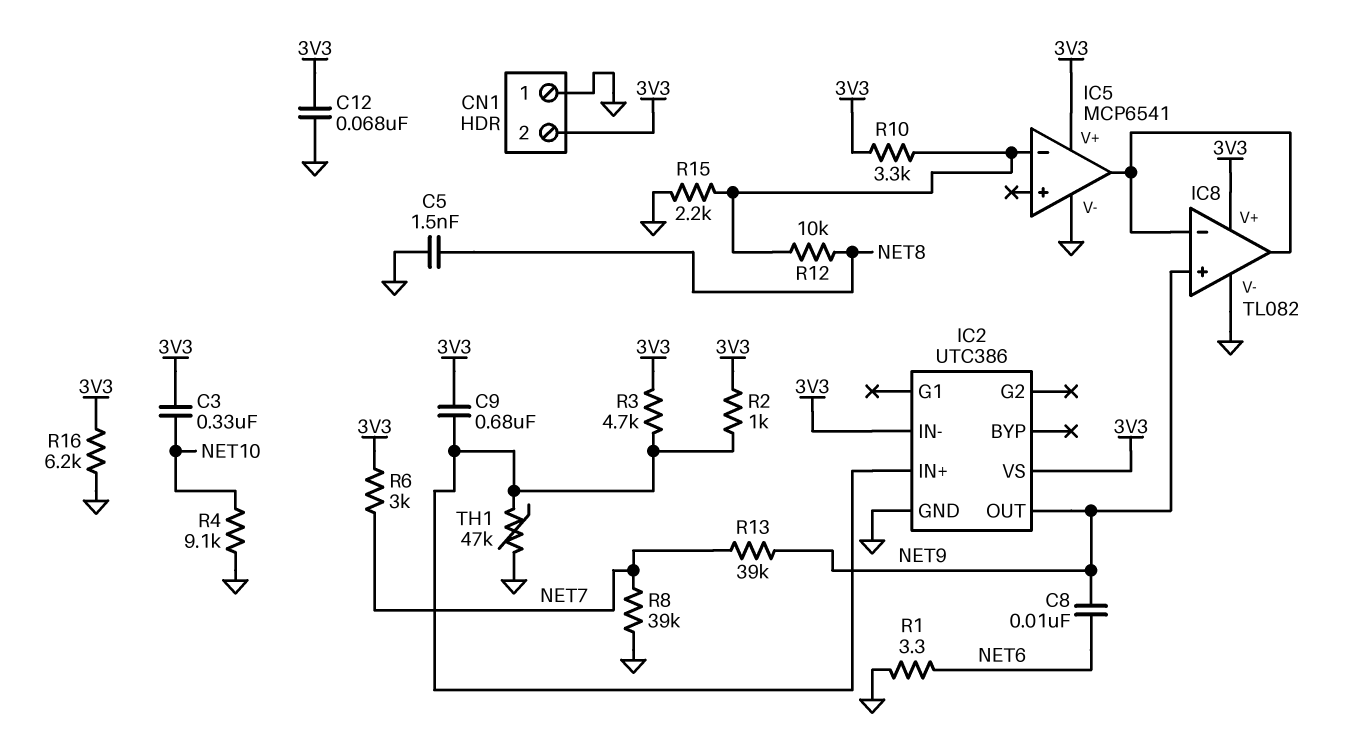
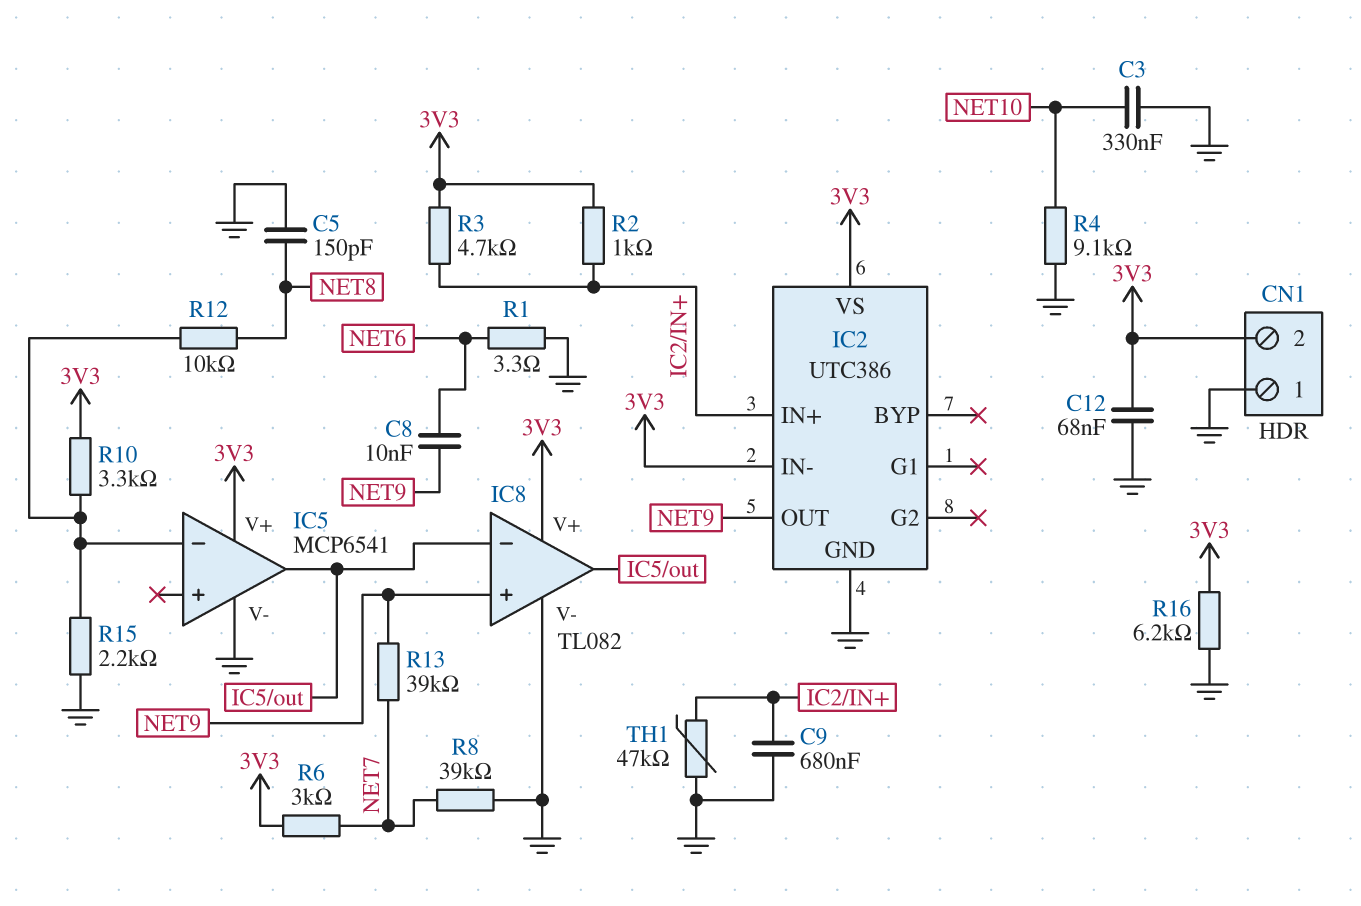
C3: 330nF (3V3, NET10) -> 330nF (GND, NET10)
C5: 1.5nF (GND, NET8) -> 150pF (GND, NET8)
C9: 680nF (3V3, IC2/IN+) -> 680nF (GND, IC2/IN+)

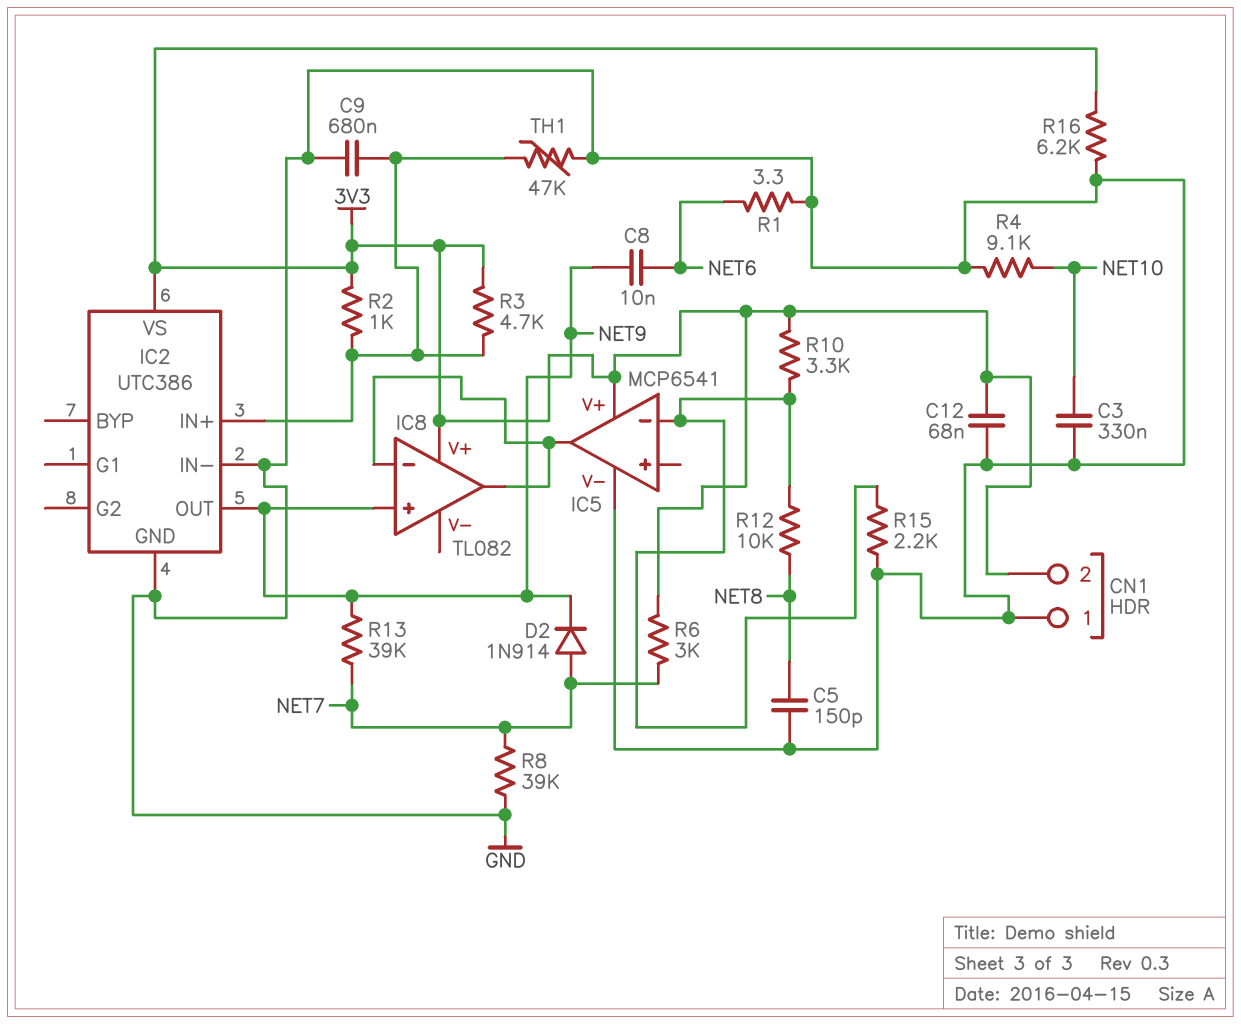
D2: none -> diode 1N914 (A NET7, K NET9)
IC2 pin IN-: 3V3 -> GND
IC8 pin V-: GND -> none

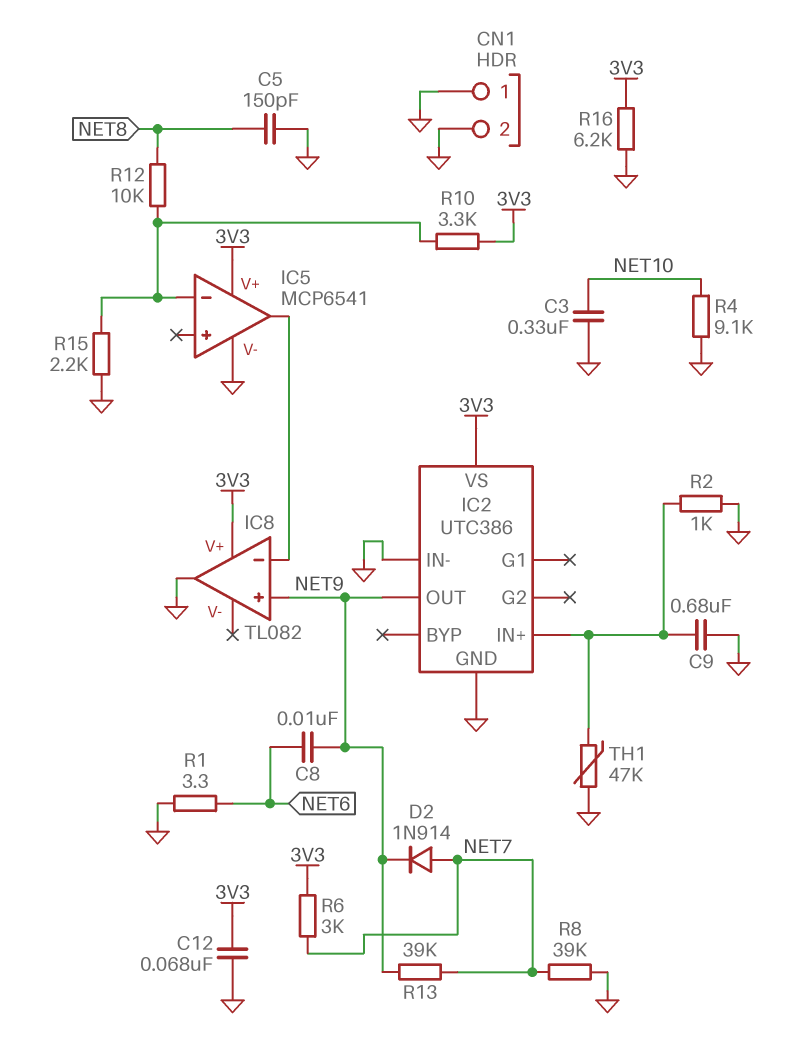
CN1 pin 2: 3V3 -> GND
IC8 pin out: IC5/out -> GND
R2: 1k (3V3, IC2/IN+) -> 1k (GND, IC2/IN+)
R3: 4.7k (3V3, IC2/IN+) -> none

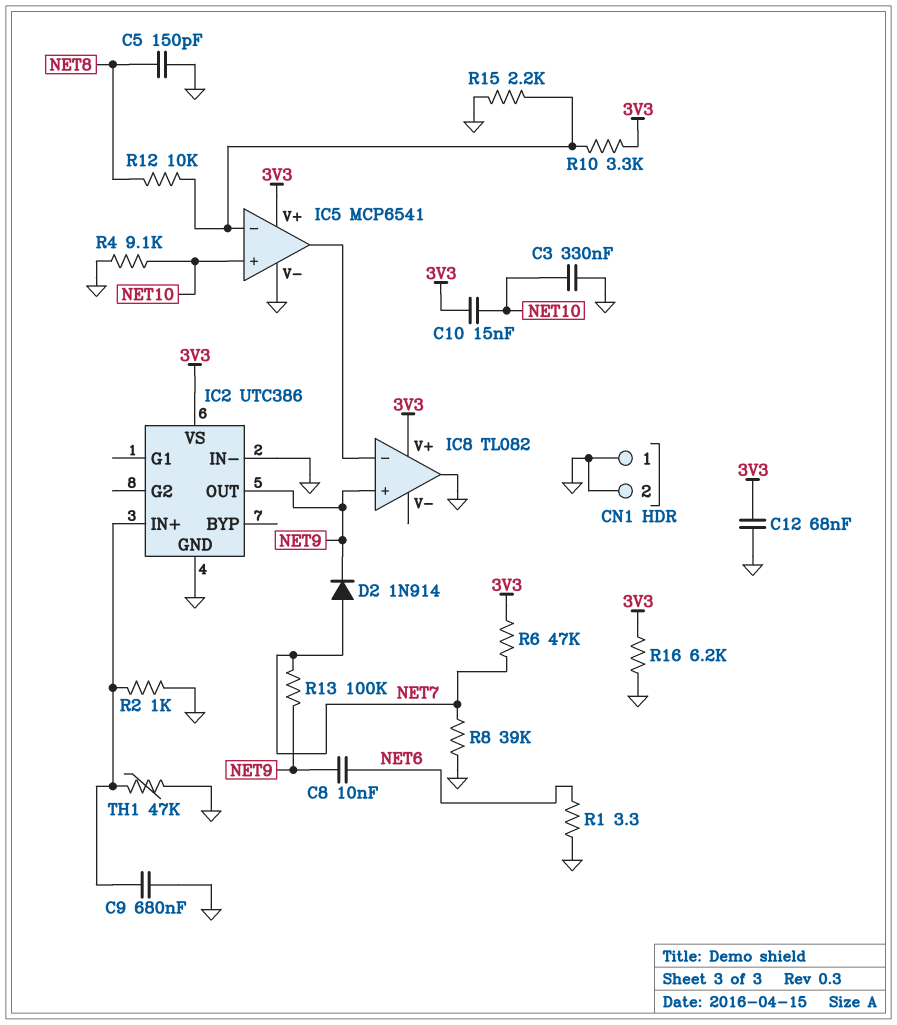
C10: none -> 15nF (3V3, NET10)
IC5 pin in+: none -> NET10
R6: 3k (3V3, NET7) -> 47k (3V3, NET7)
R13: 39k (NET7, NET9) -> 100k (NET7, NET9)

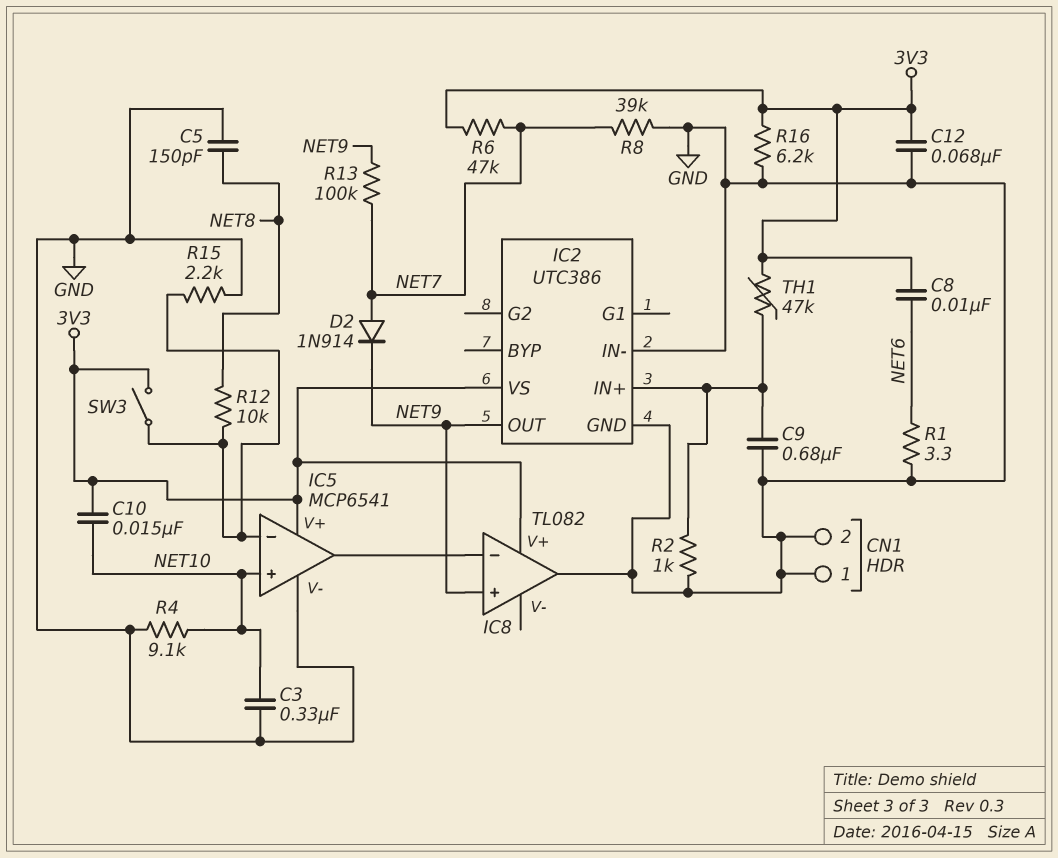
C8: 10nF (NET6, NET9) -> 10nF (3V3, NET6)
R10: 3.3k (3V3, IC5/in-) -> none
SW3: none -> switch (3V3, IC5/in-)
TH1: 47k (GND, IC2/IN+) -> 47k (3V3, IC2/IN+)

